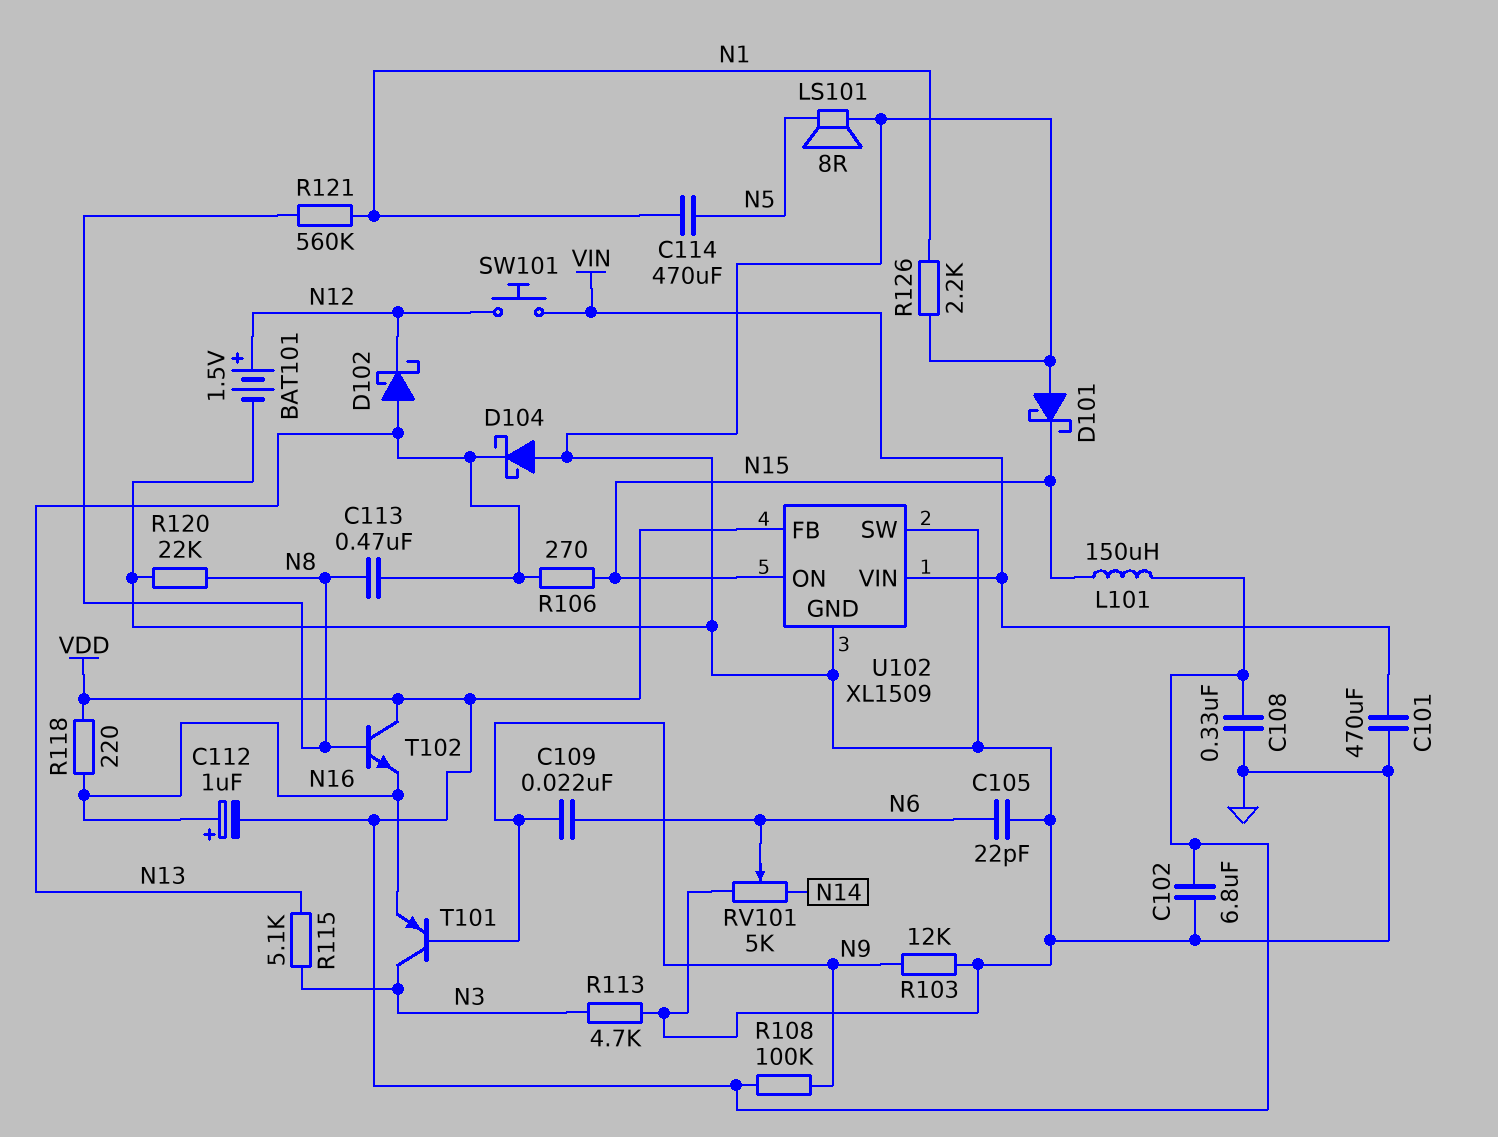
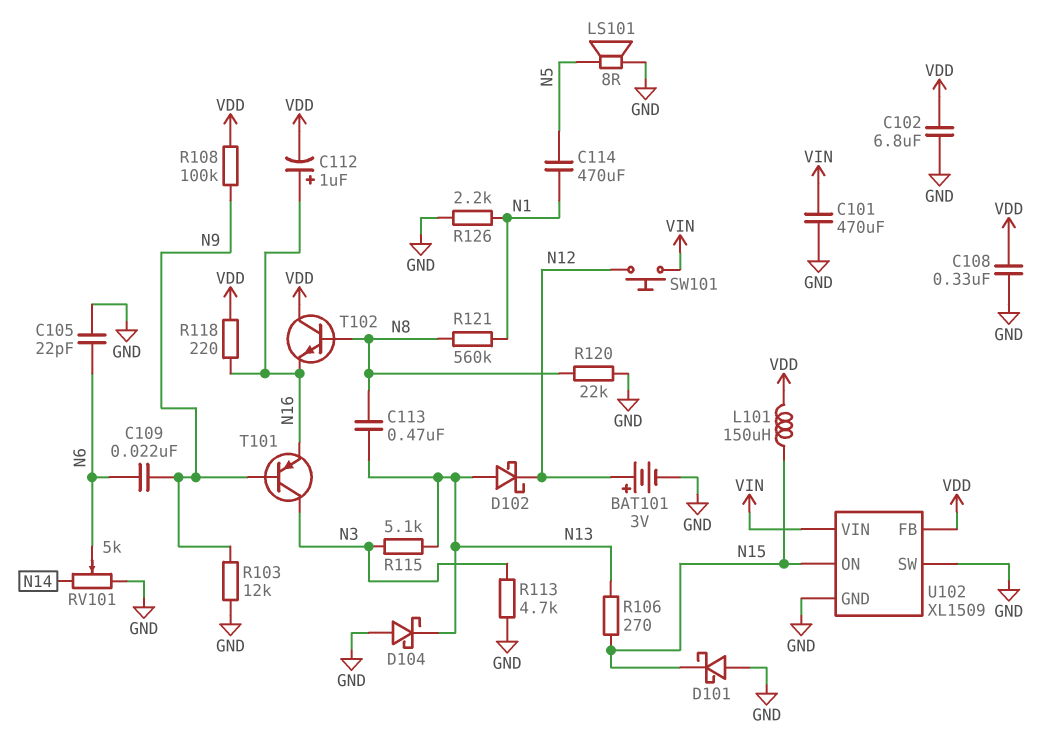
BAT101: 1.5V (plus N12, minus GND) -> 3V (plus N12, minus GND)

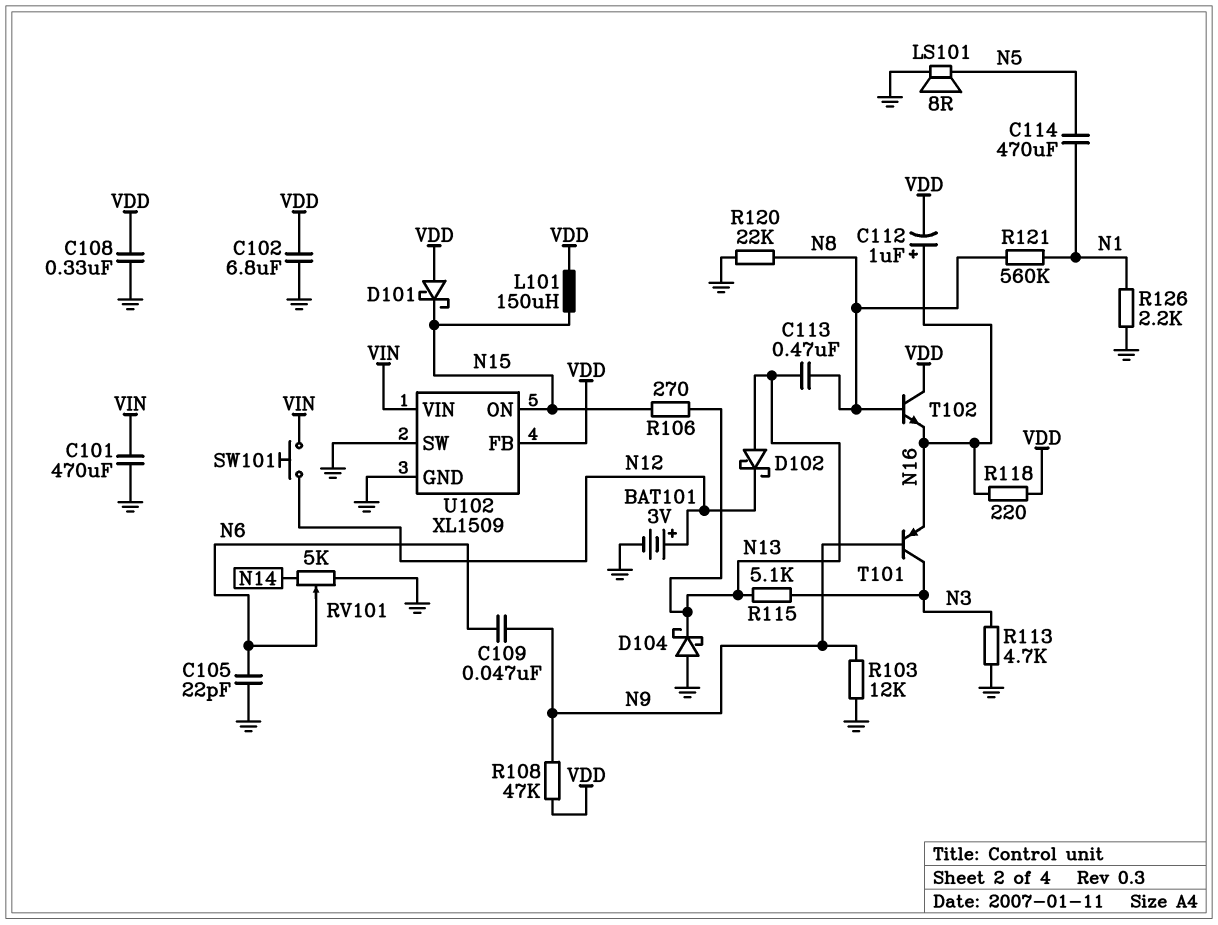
C109: 22nF (N6, N9) -> 47nF (N6, N9)
D101: schottky (A GND, K N15) -> schottky (A VDD, K N15)
R108: 100k (N9, VDD) -> 47k (N9, VDD)

